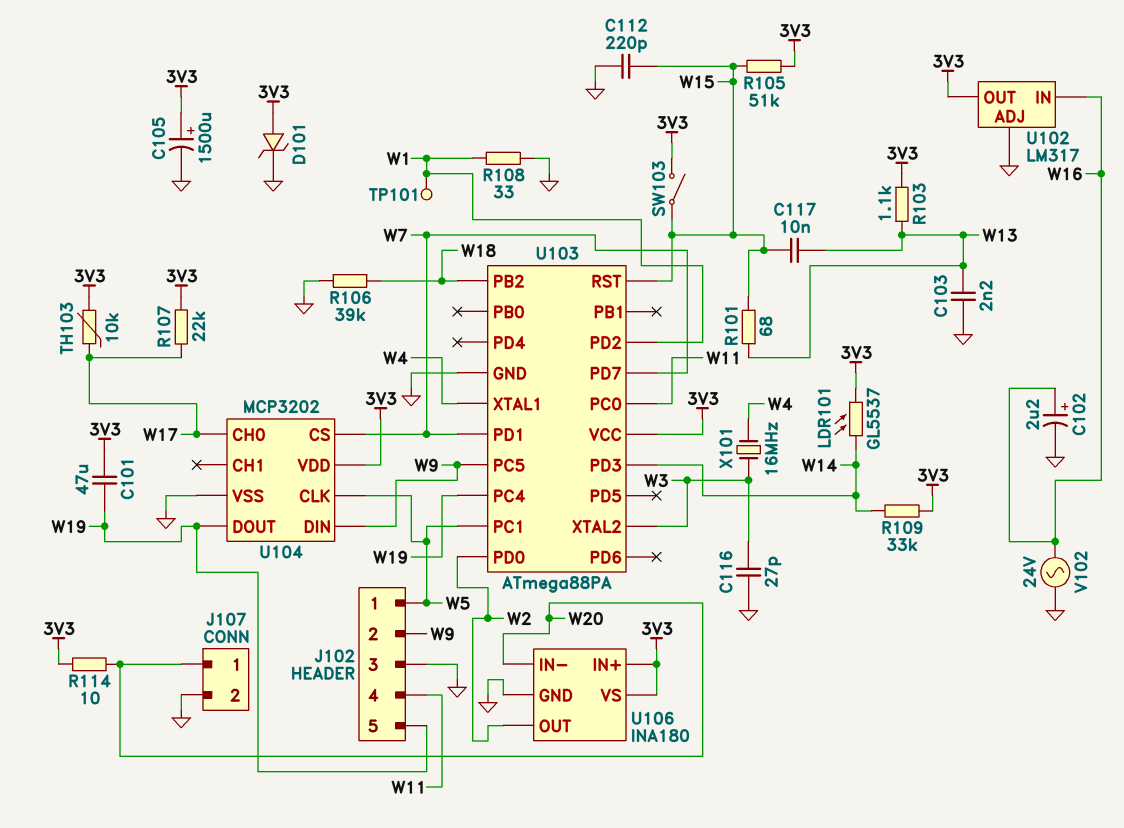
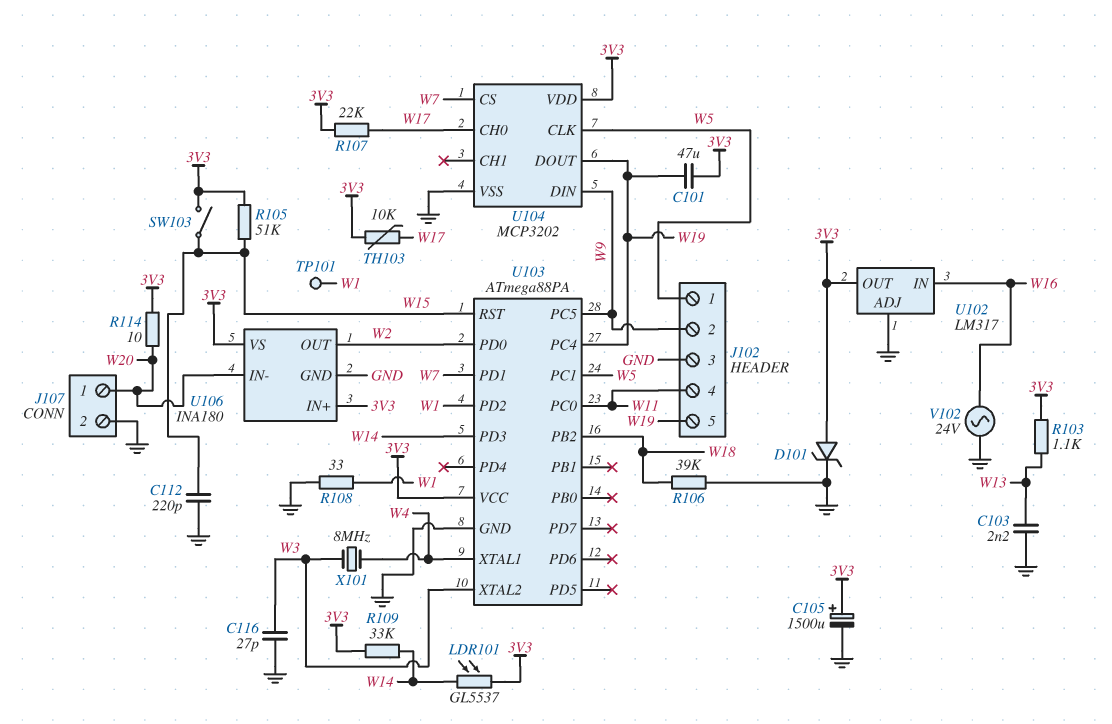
C102: 2.2uF (plus W16, minus GND) -> none
C117: 10nF (W13, W15) -> none
R101: 68 (W13, W15) -> none
U103 pin PD7: W7 -> none
X101: 16MHz (W3, W4) -> 8MHz (W3, W4)

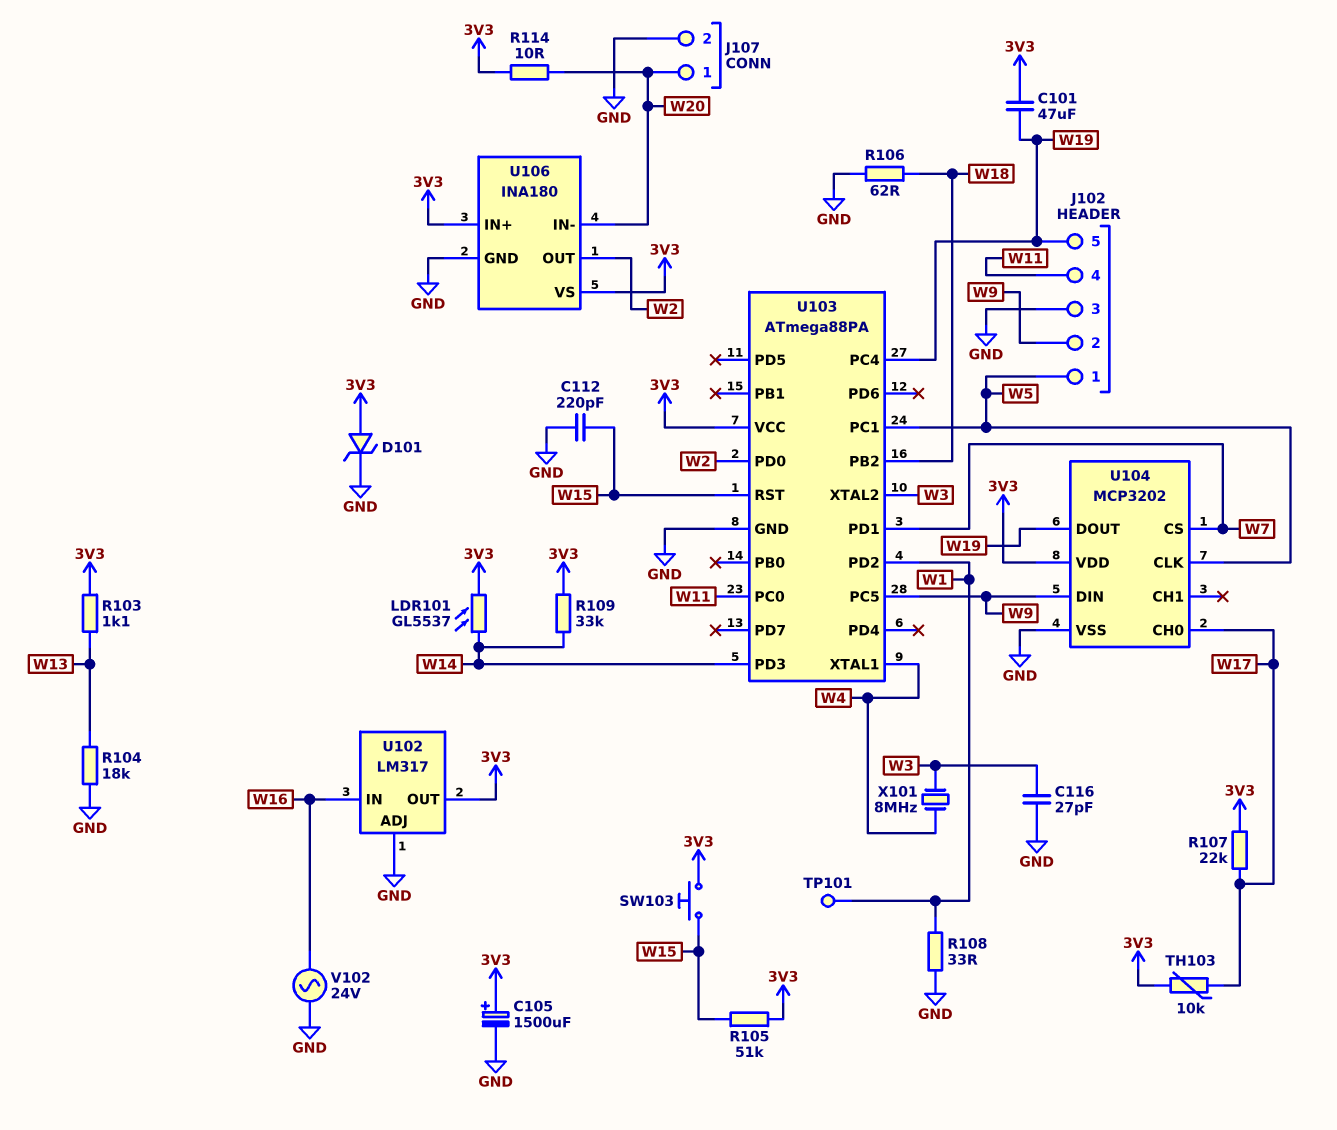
C103: 2.2nF (GND, W13) -> none
R104: none -> 18k (GND, W13)
R106: 39k (GND, W18) -> 62 (GND, W18)
SW103: switch (3V3, W15) -> button (3V3, W15)

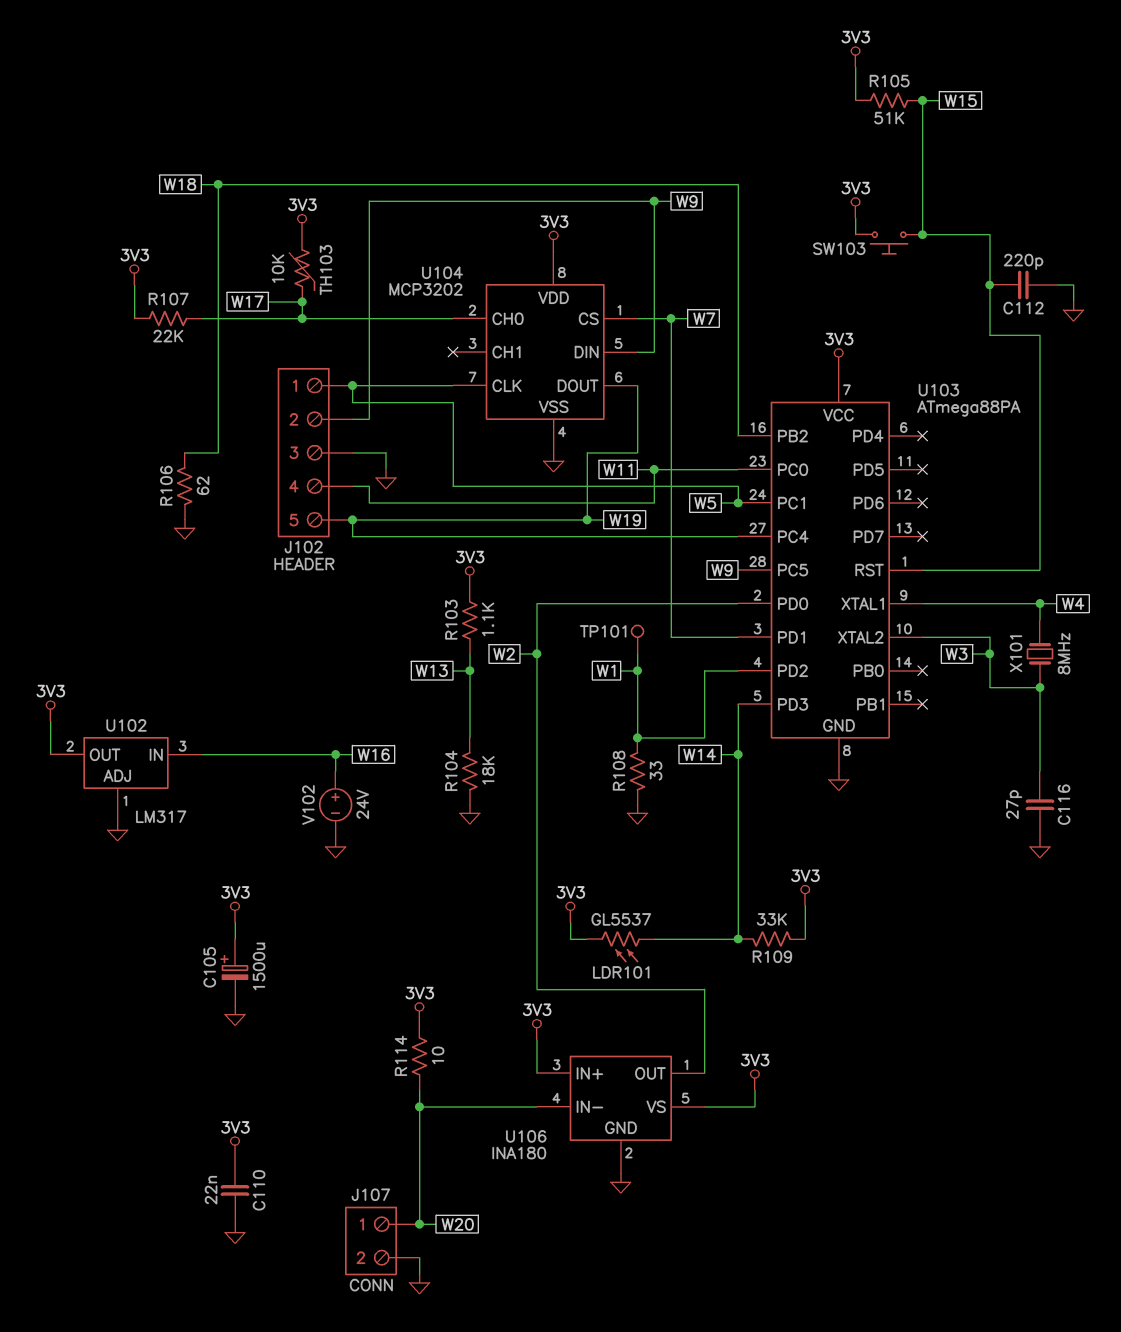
C101: 47uF (3V3, W19) -> none
C110: none -> 22nF (3V3, GND)
D101: zener (A 3V3, K GND) -> none
V102: AC 24V (GND, W16) -> 24V (plus W16, minus GND)

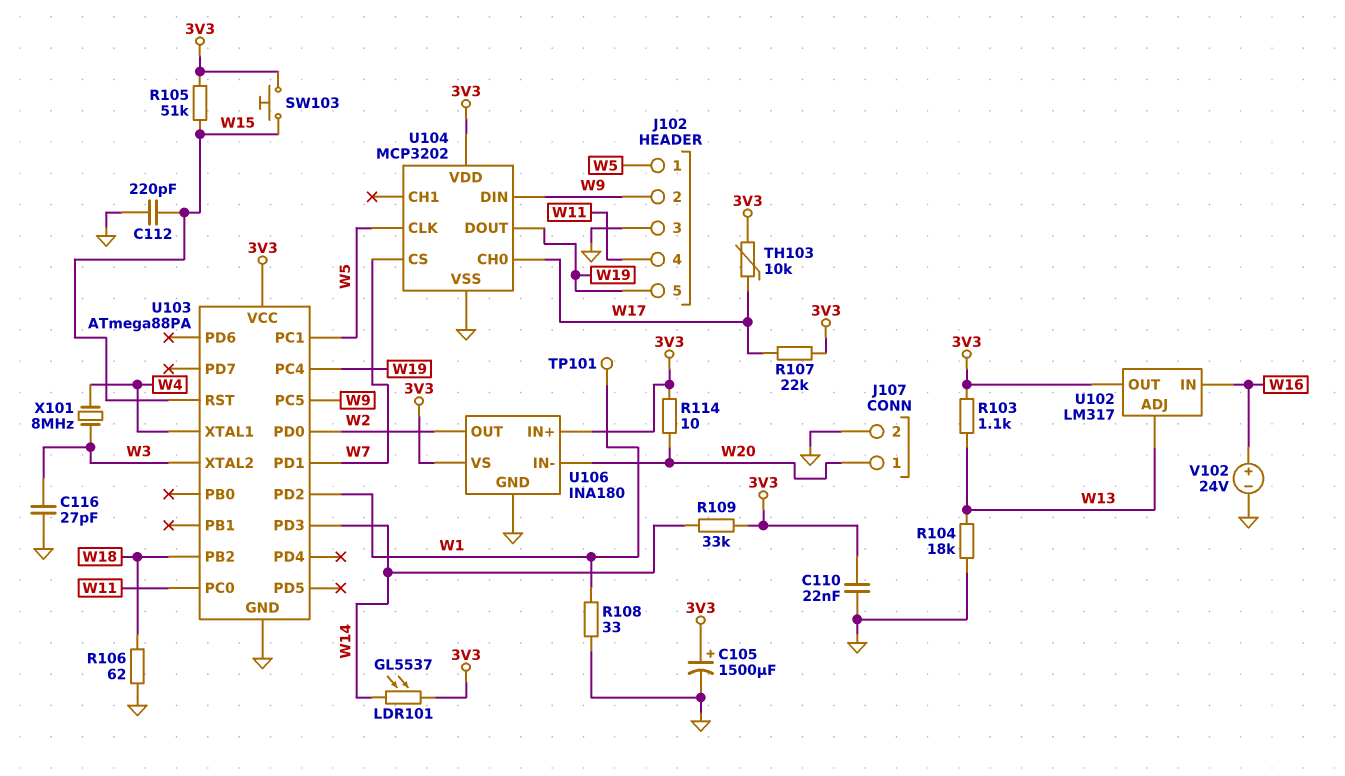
U102 pin ADJ: GND -> W13

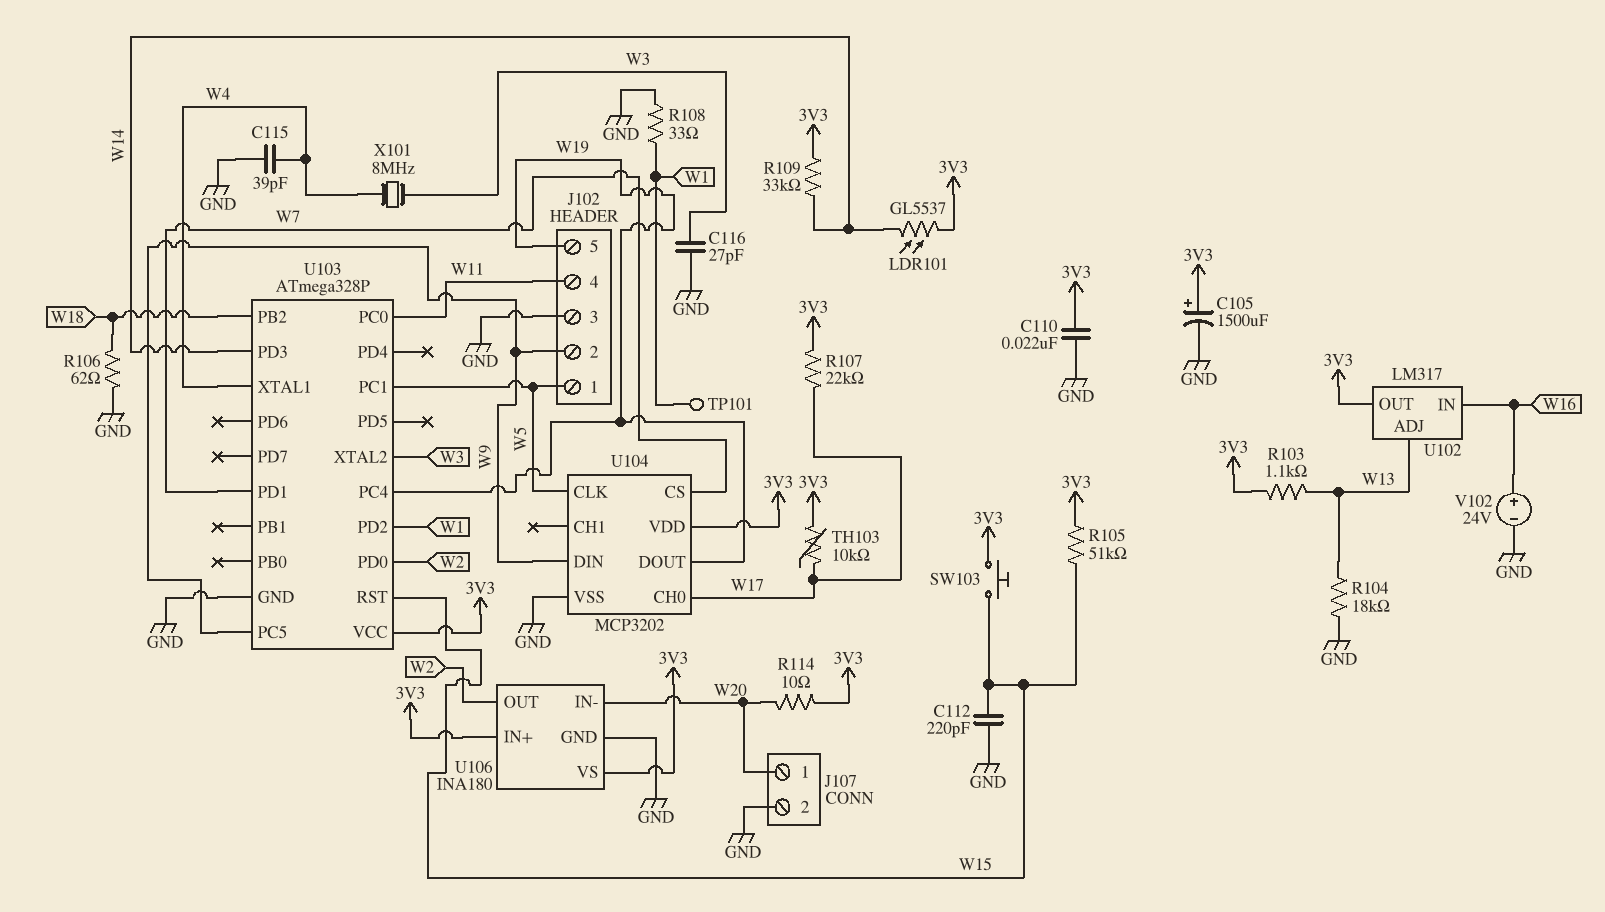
C115: none -> 39pF (GND, W4)
U103: ATmega88PA -> ATmega328P

